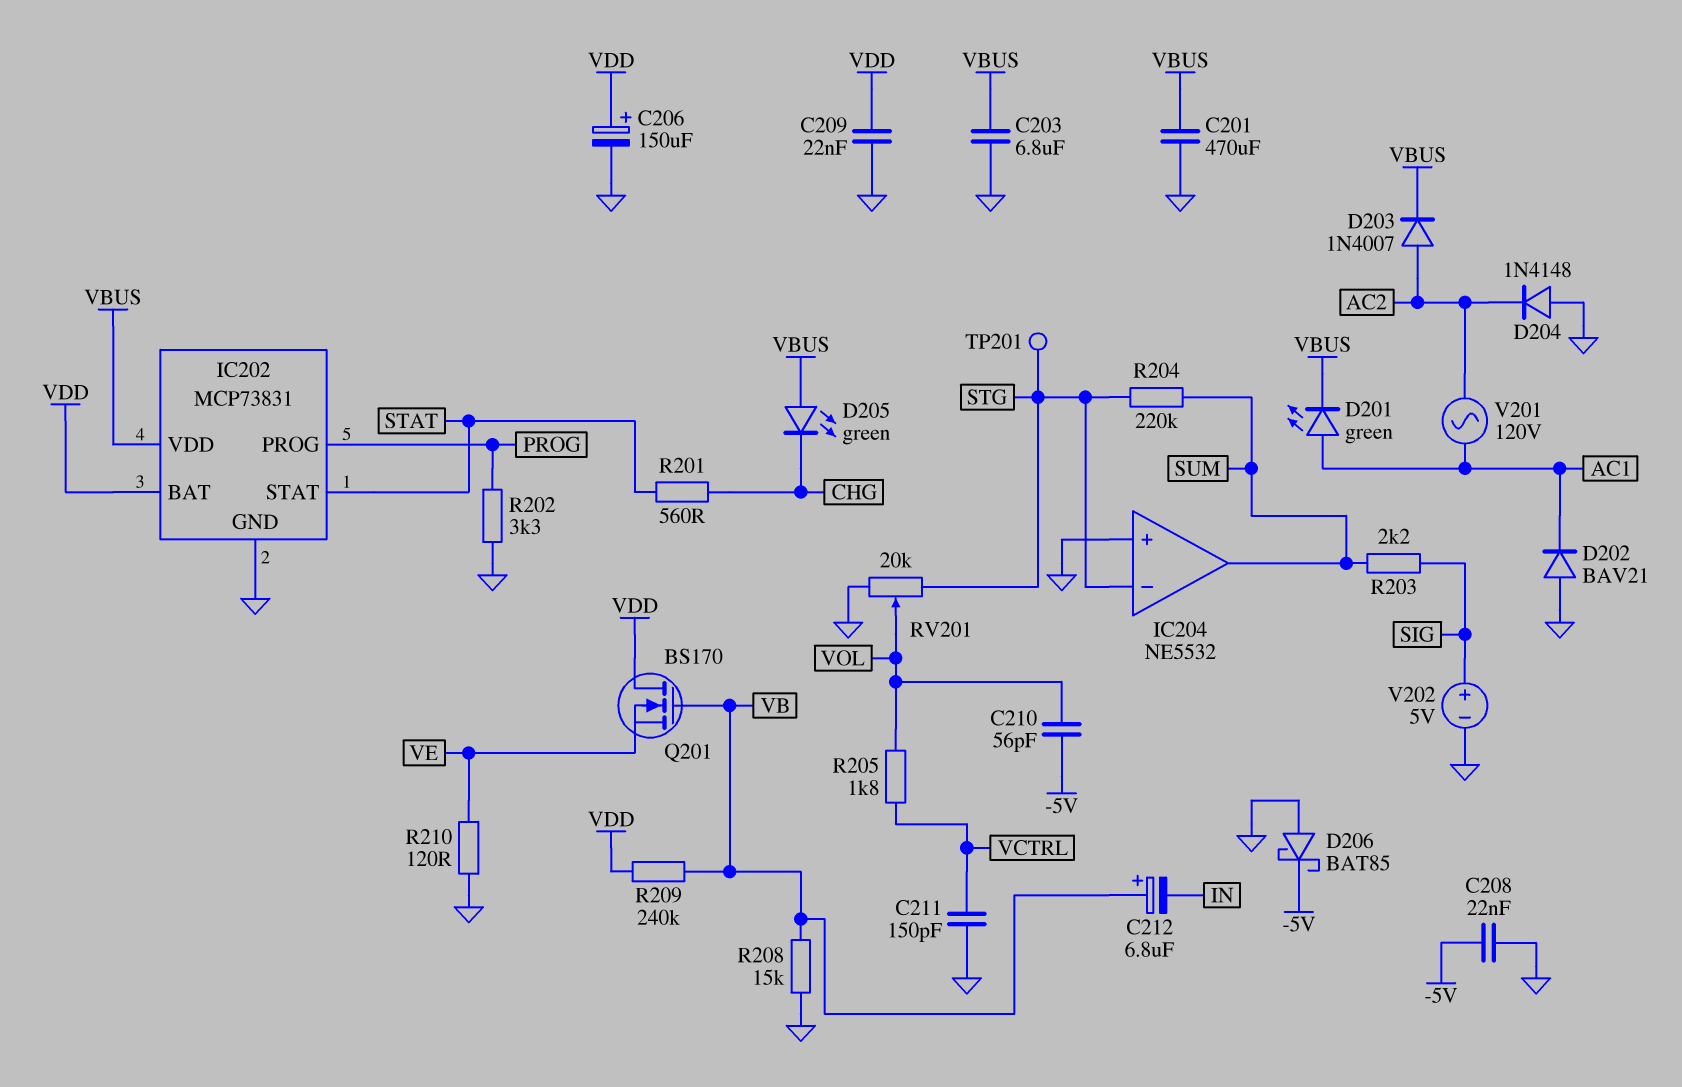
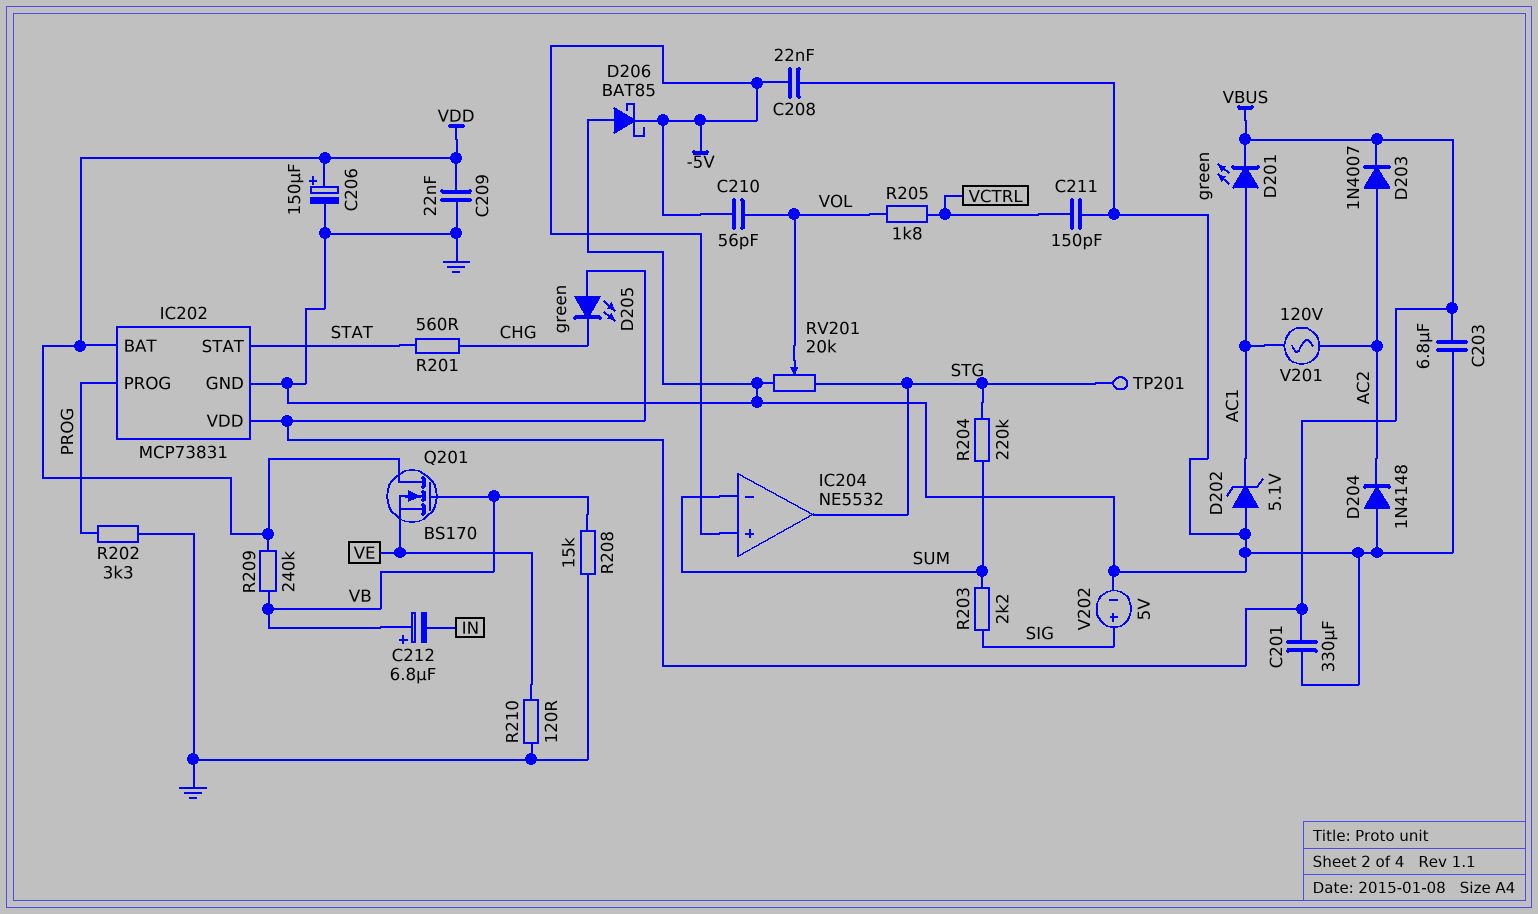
C201: 470uF (GND, VBUS) -> 330uF (GND, VBUS)
D202: diode BAV21 (A GND, K AC1) -> zener 5.1V (A GND, K AC1)
IC204 pin in+: GND -> -5V
IC204 pin in-: STG -> SUM
IC204 pin out: SUM -> STG

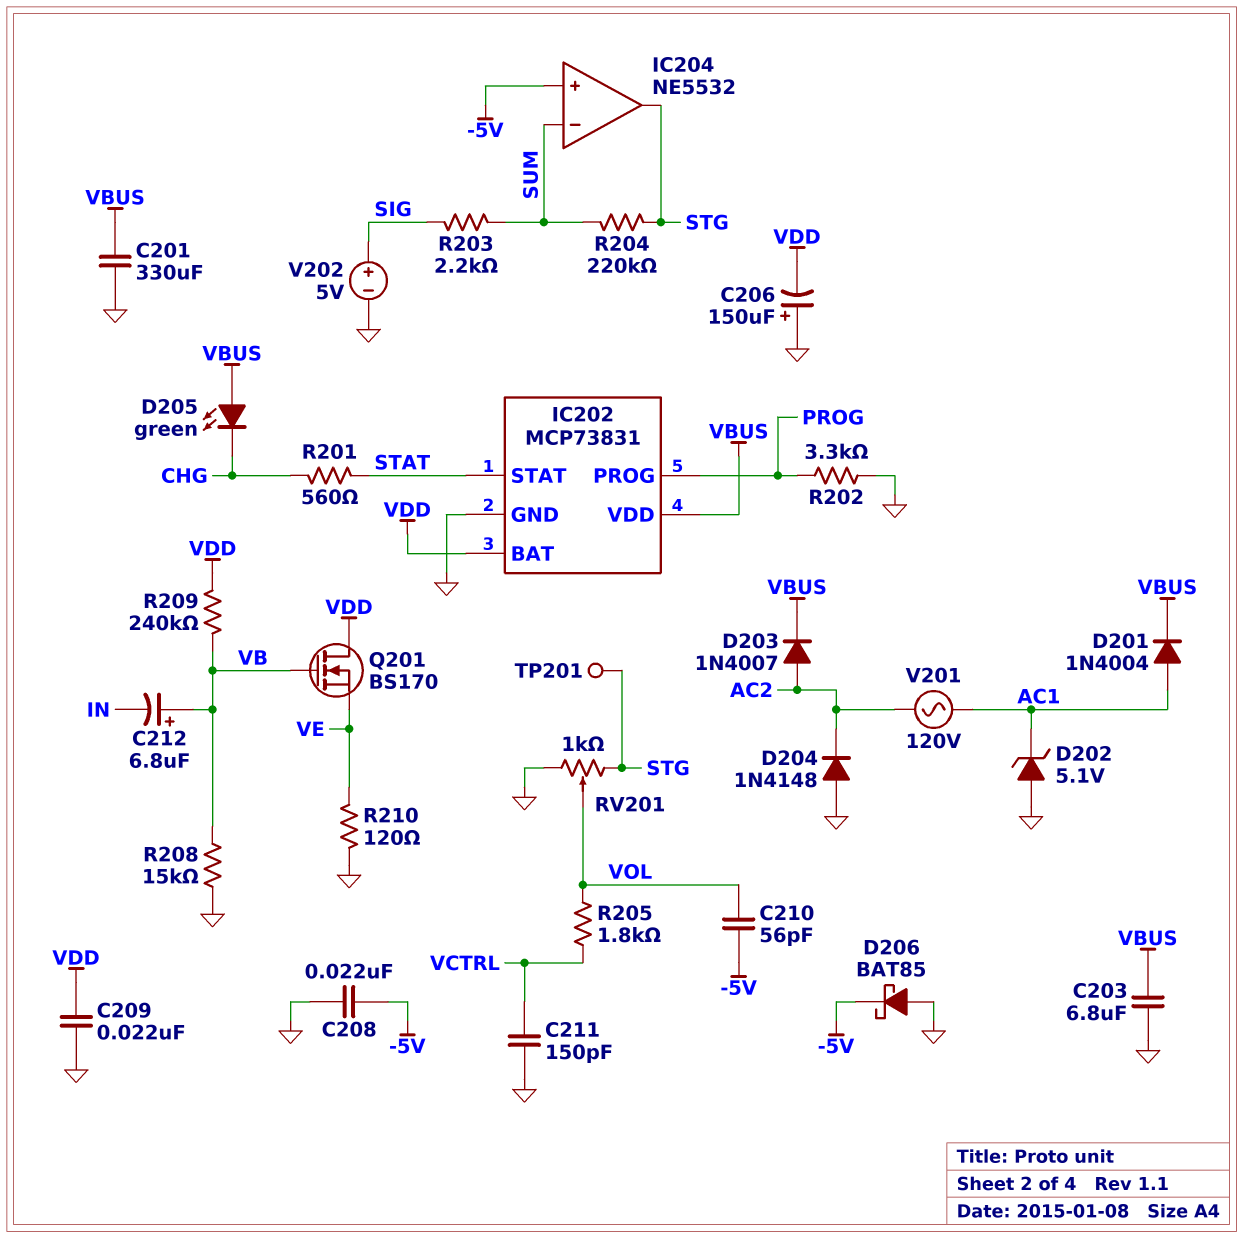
C206: 150uF (plus VDD, minus GND) -> 150uF (plus GND, minus VDD)
D201: LED green (A AC1, K VBUS) -> diode 1N4004 (A AC1, K VBUS)
RV201: 20k (GND, STG, wiper VOL) -> 1k (GND, STG, wiper VOL)

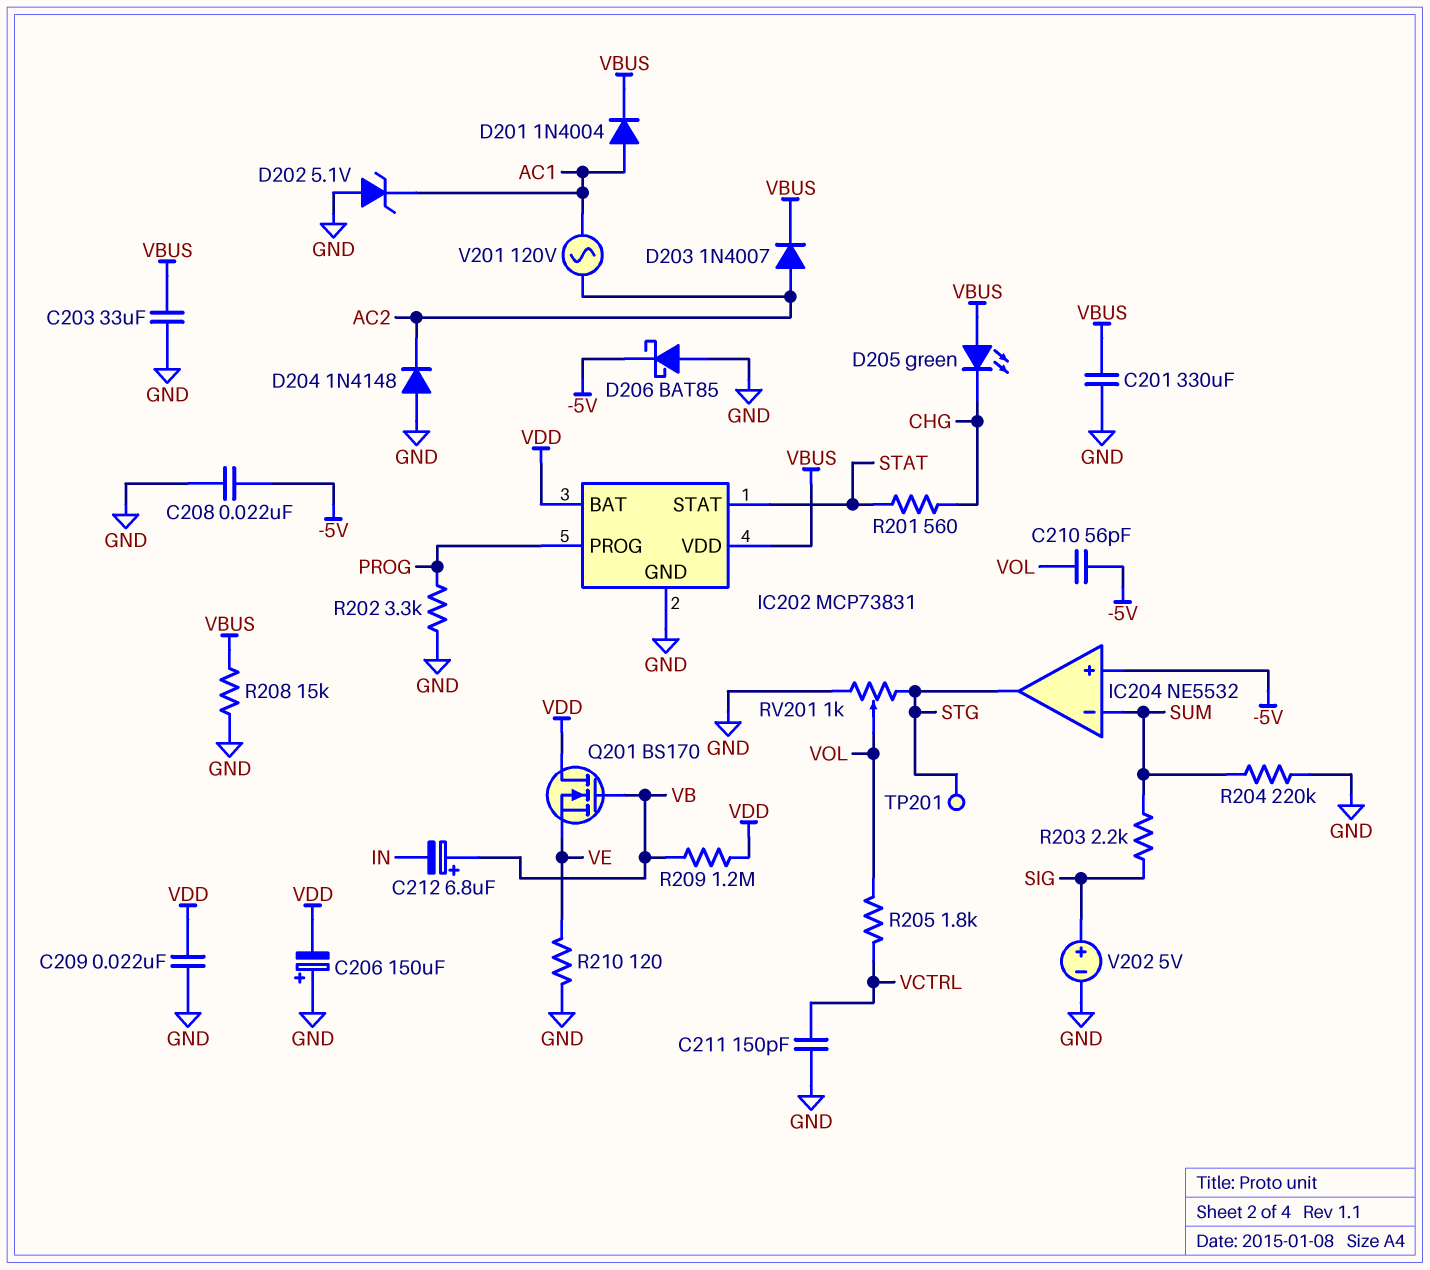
C203: 6.8uF (GND, VBUS) -> 33uF (GND, VBUS)
R204: 220k (STG, SUM) -> 220k (GND, SUM)
R208: 15k (GND, VB) -> 15k (GND, VBUS)
R209: 240k (VB, VDD) -> 1.2M (VB, VDD)

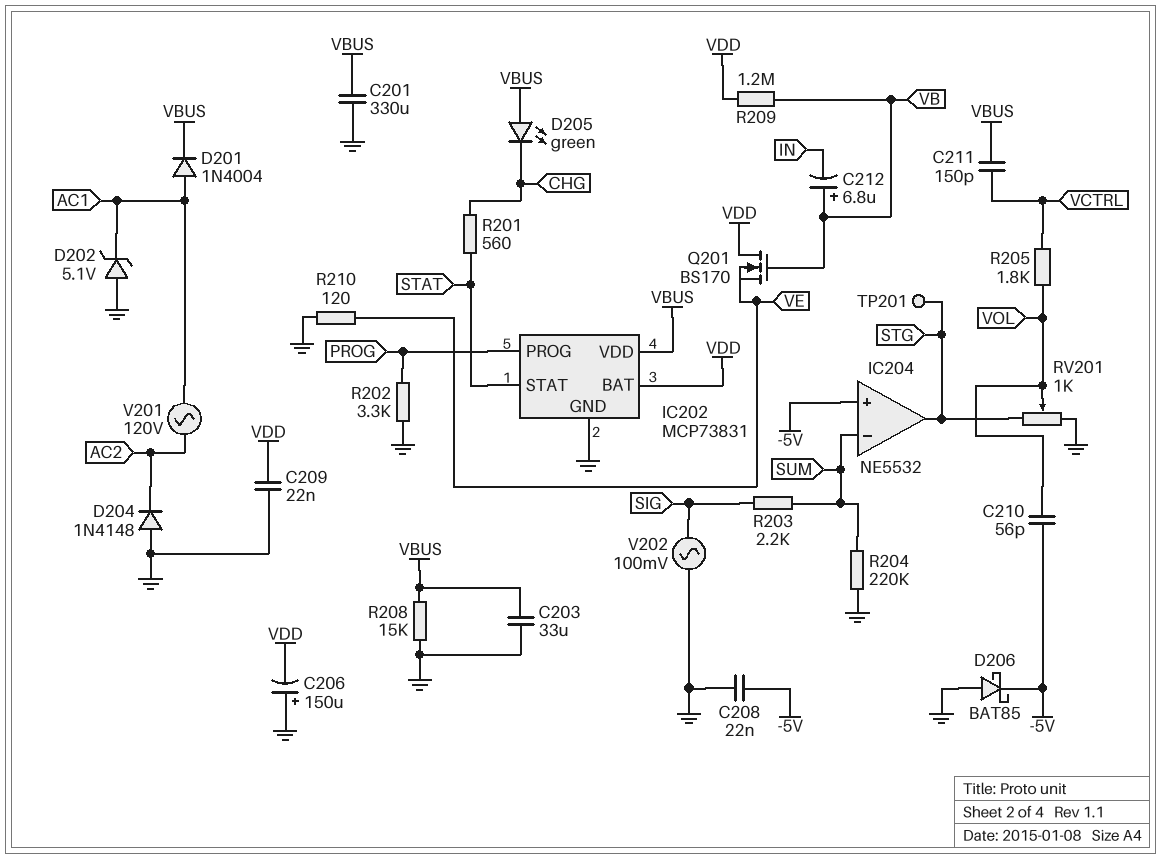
C211: 150pF (GND, VCTRL) -> 150pF (VBUS, VCTRL)
D203: diode 1N4007 (A AC2, K VBUS) -> none
V202: 5V (plus SIG, minus GND) -> AC 100mV (GND, SIG)

